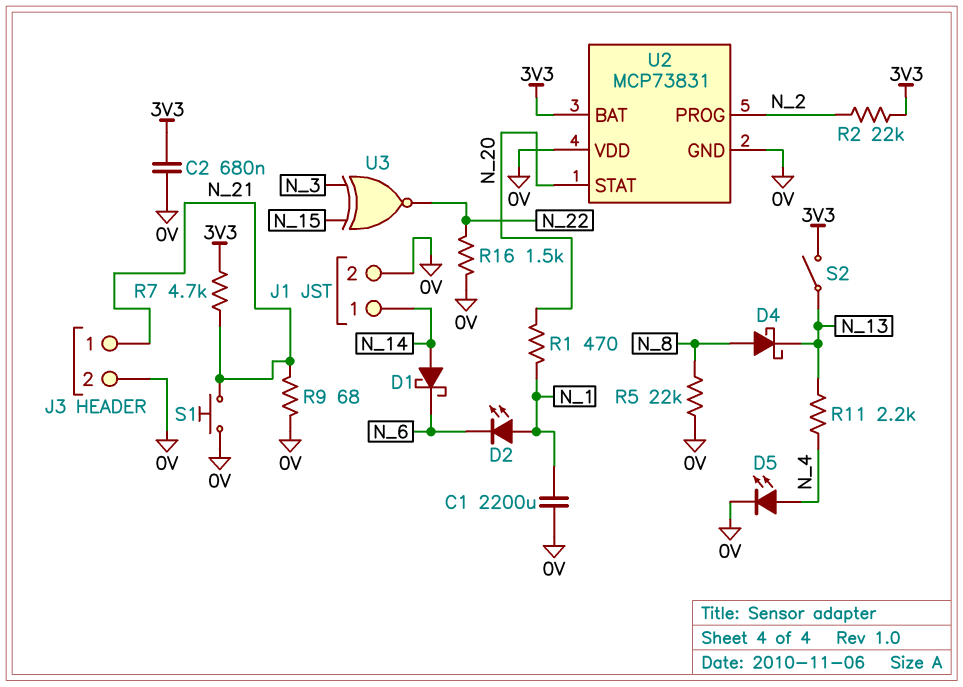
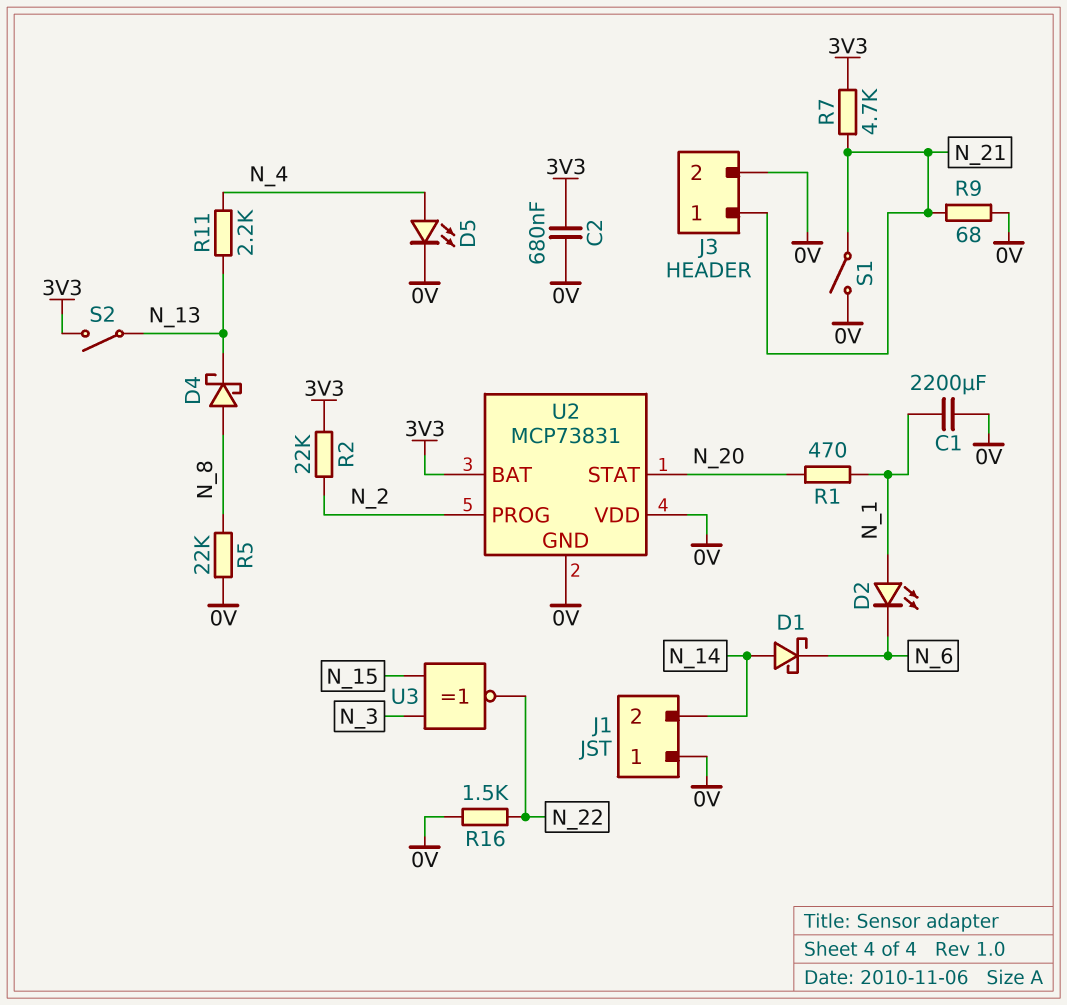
J1 pin 1: N_14 -> 0V
J1 pin 2: 0V -> N_14
S1: button (0V, N_21) -> switch (0V, N_21)

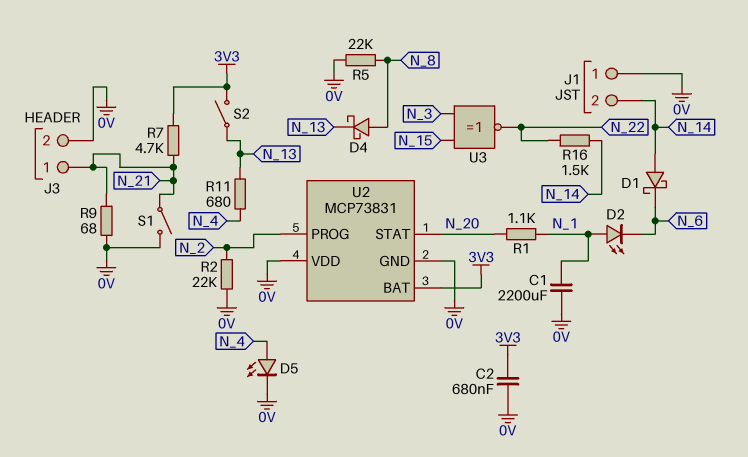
R1: 470 (N_1, N_20) -> 1.1k (N_1, N_20)
R2: 22k (3V3, N_2) -> 22k (0V, N_2)
R11: 2.2k (N_4, N_13) -> 680 (N_4, N_13)
R16: 1.5k (0V, N_22) -> 1.5k (N_14, N_22)

